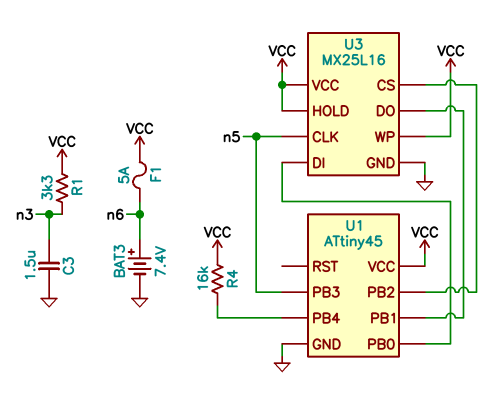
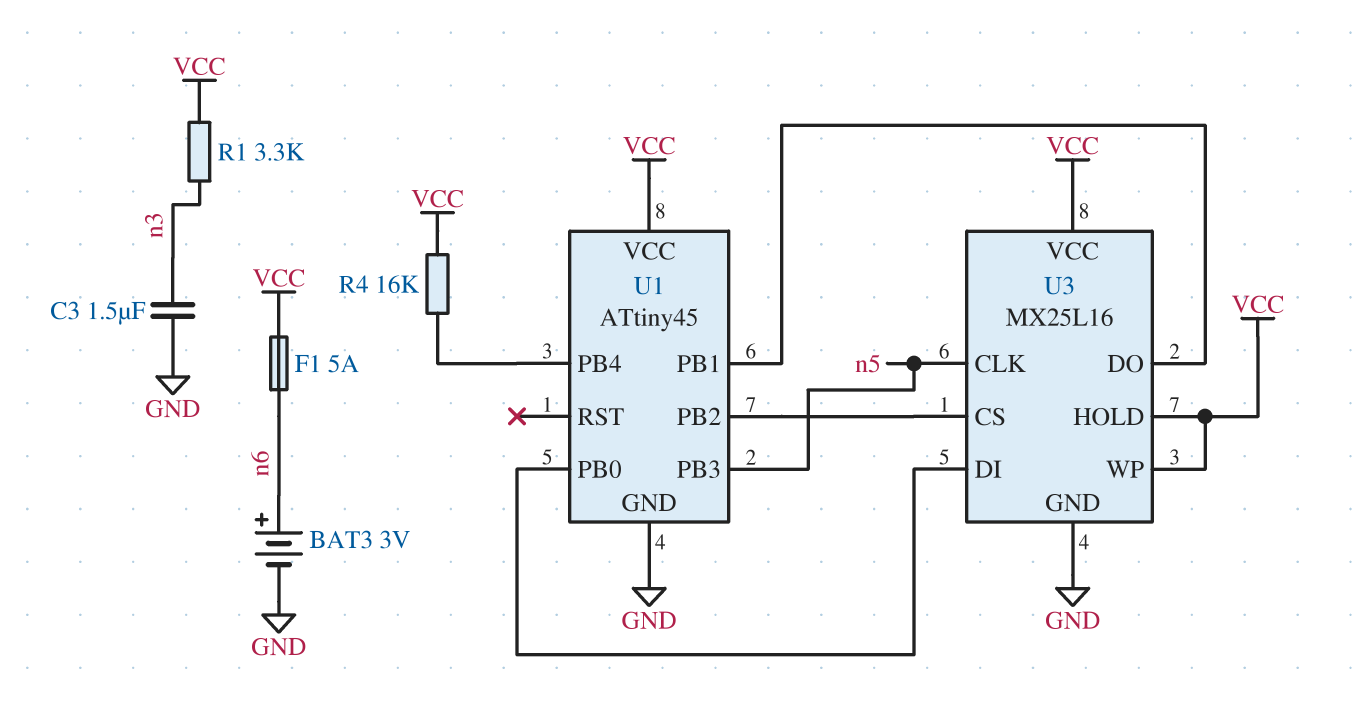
BAT3: 7.4V (plus n6, minus GND) -> 3V (plus n6, minus GND)

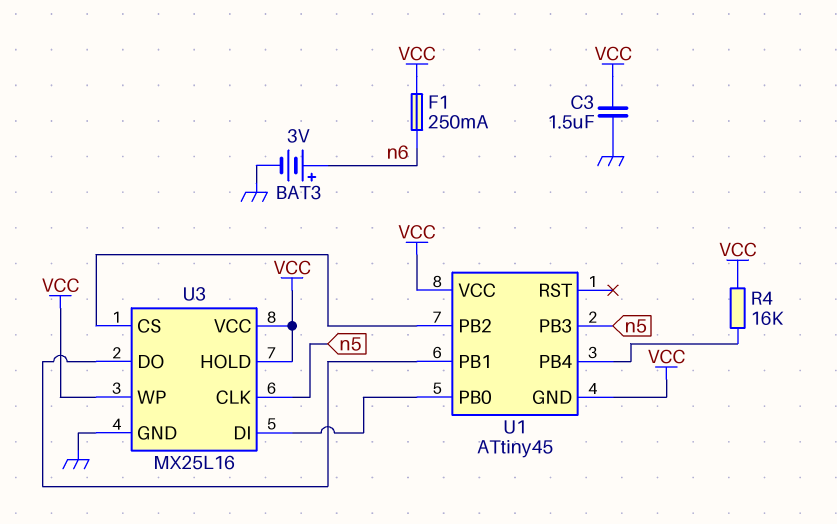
C3: 1.5uF (GND, n3) -> 1.5uF (GND, VCC)
F1: 5A (VCC, n6) -> 250mA (VCC, n6)
R1: 3.3k (VCC, n3) -> none
U1 pin GND: GND -> VCC

